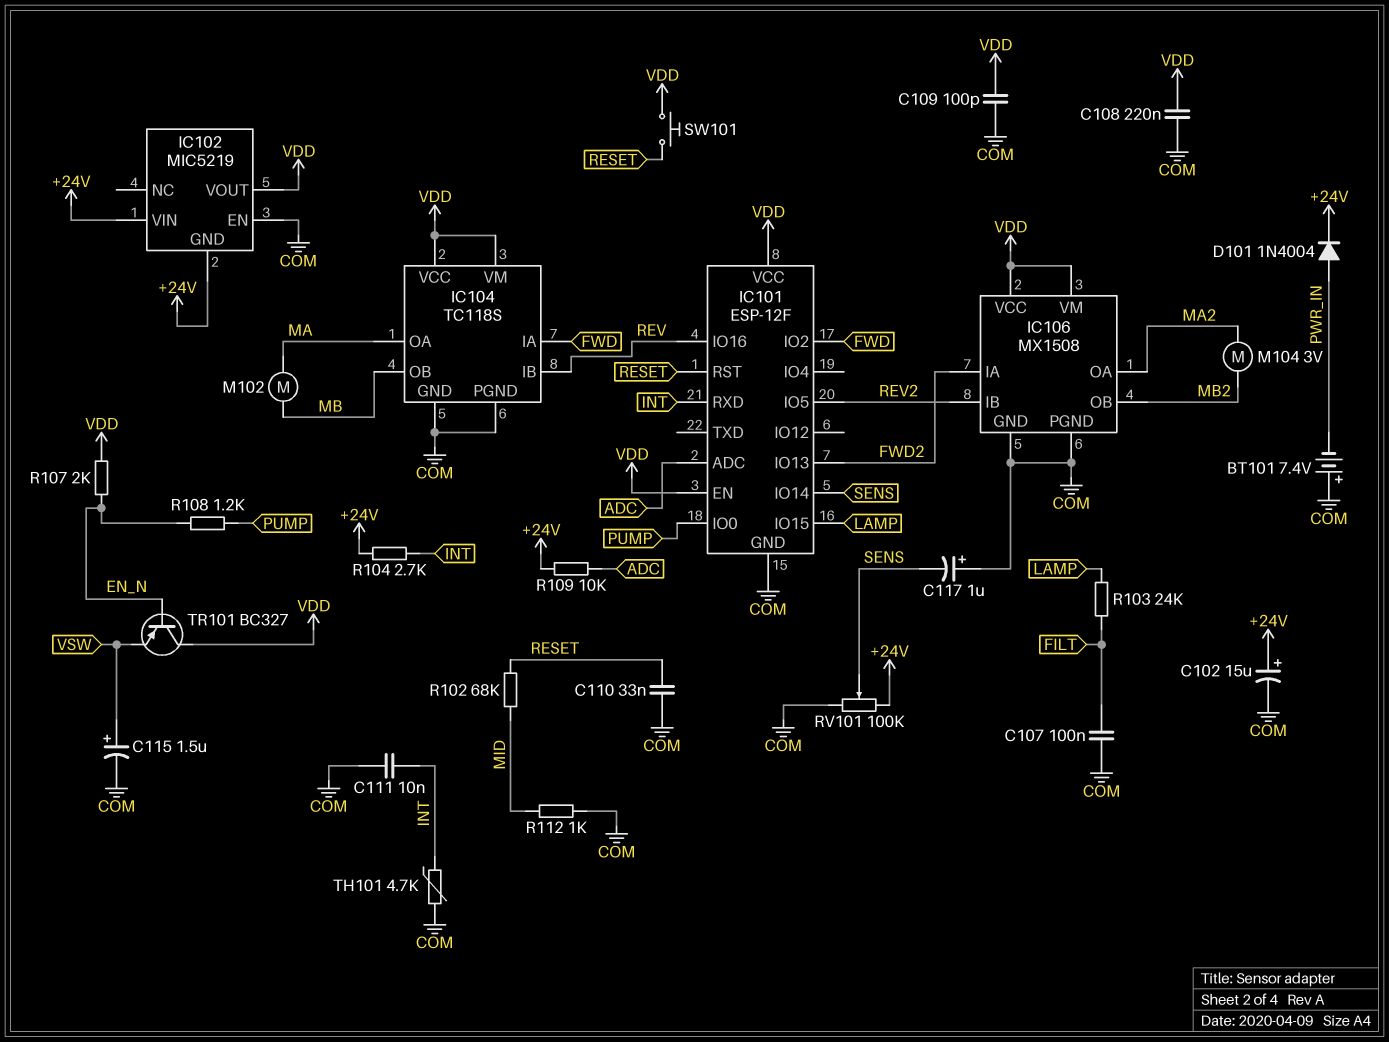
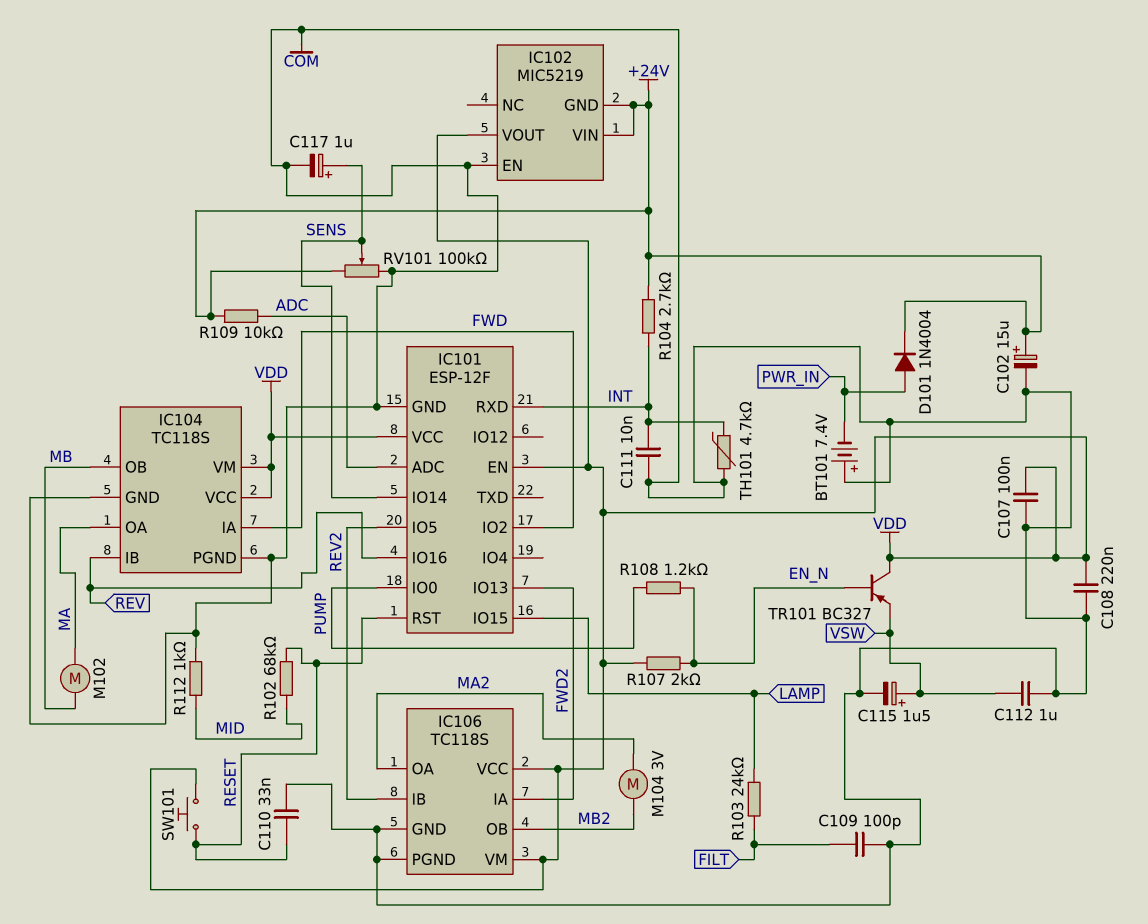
C107: 100nF (COM, FILT) -> 100nF (COM, VDD)
C109: 100pF (COM, VDD) -> 100pF (COM, FILT)
C112: none -> 1uF (COM, VSW)
C117: 1uF (plus COM, minus SENS) -> 1uF (plus SENS, minus COM)
IC106: MX1508 -> TC118S

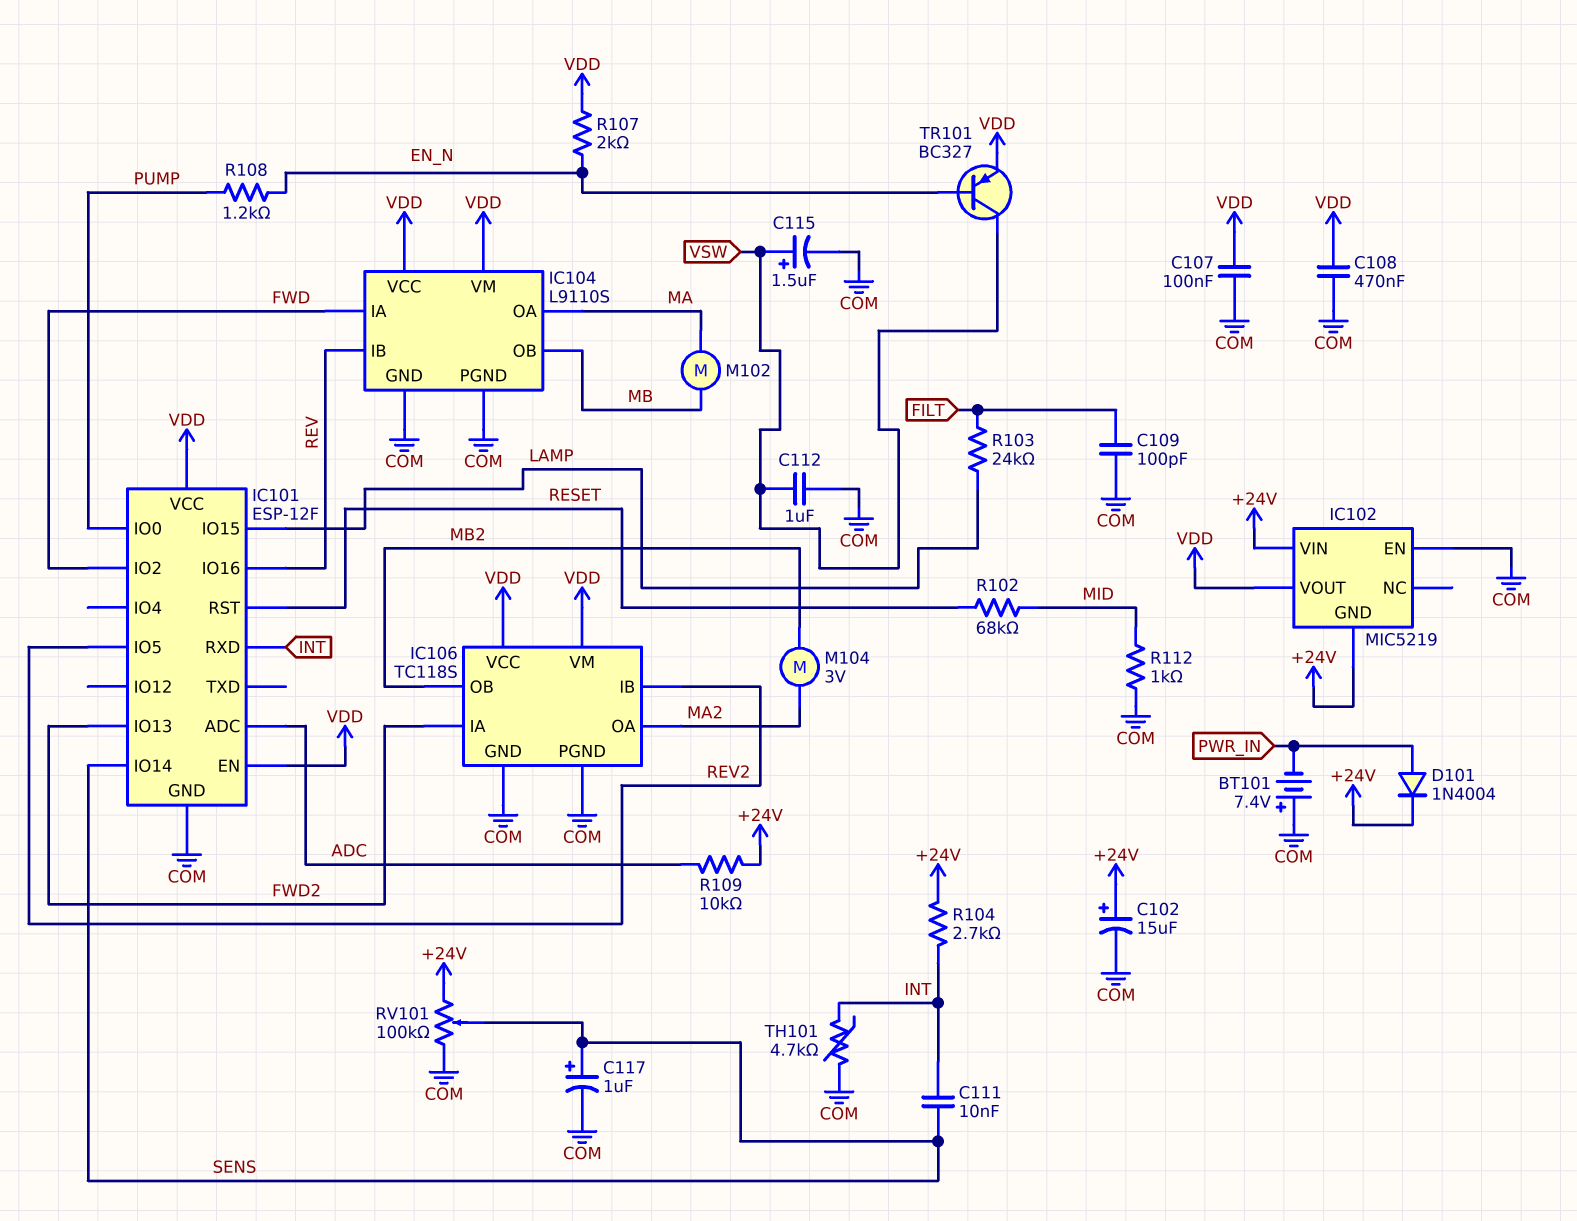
C108: 220nF (COM, VDD) -> 470nF (COM, VDD)
C110: 33nF (COM, RESET) -> none
C111: 10nF (COM, INT) -> 10nF (INT, SENS)
IC104: TC118S -> L9110S
SW101: button (RESET, VDD) -> none
TR101: PNP BC327 (B EN_N, C VDD, E VSW) -> PNP BC327 (B EN_N, C VSW, E VDD)

